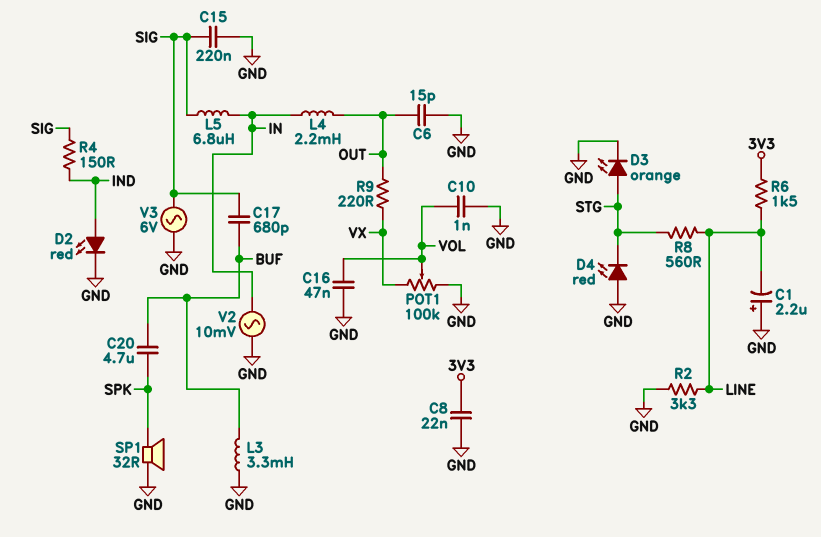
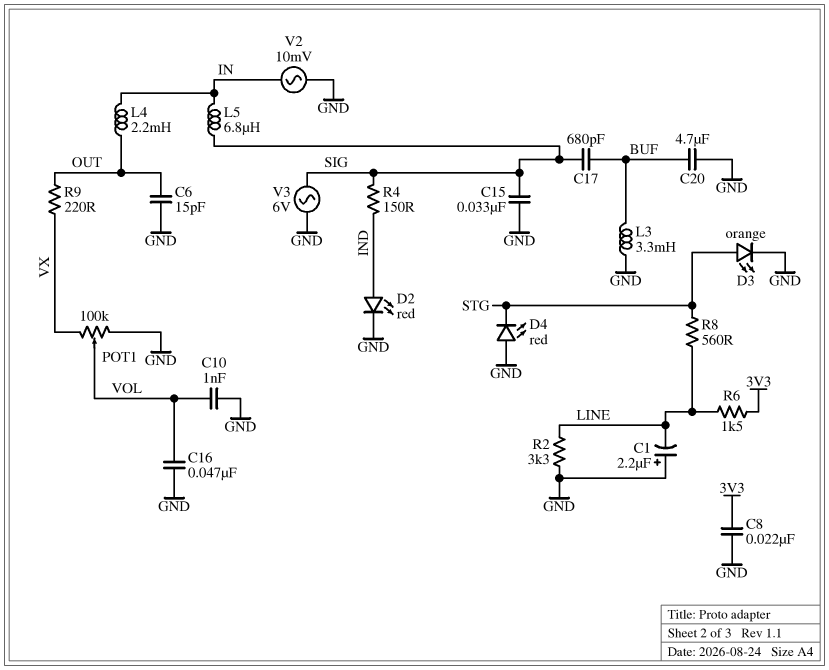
C15: 220nF (GND, SIG) -> 33nF (GND, SIG)
C20: 4.7uF (BUF, SPK) -> 4.7uF (BUF, GND)
SP1: speaker 32R (GND, SPK) -> none

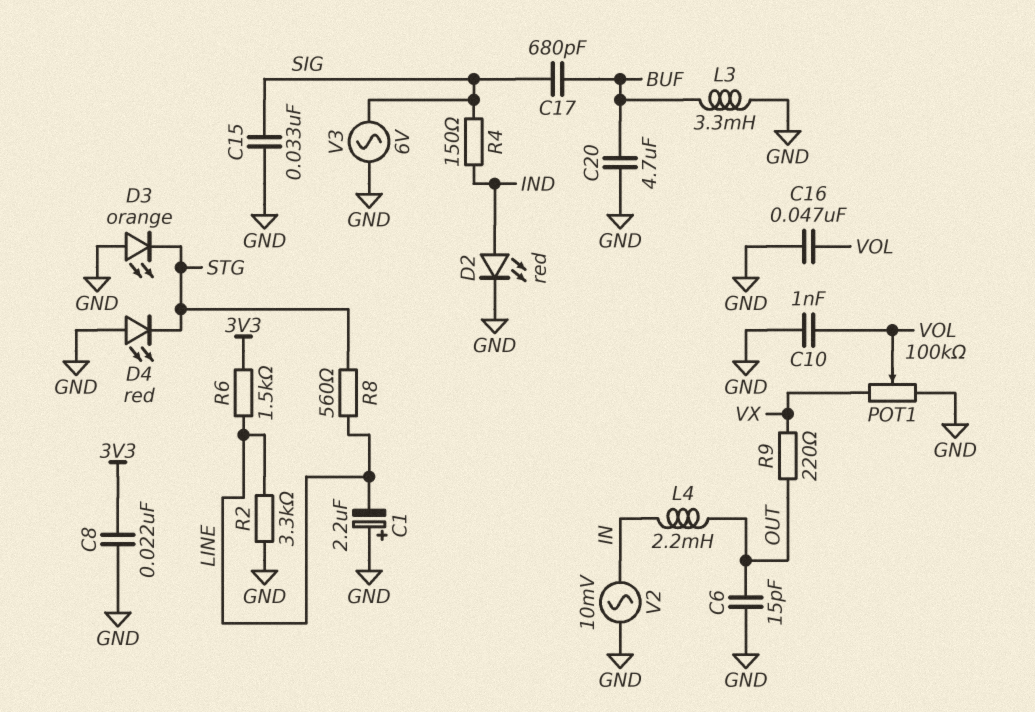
D3: LED orange (A STG, K GND) -> LED orange (A GND, K STG)
L5: 6.8uH (IN, SIG) -> none

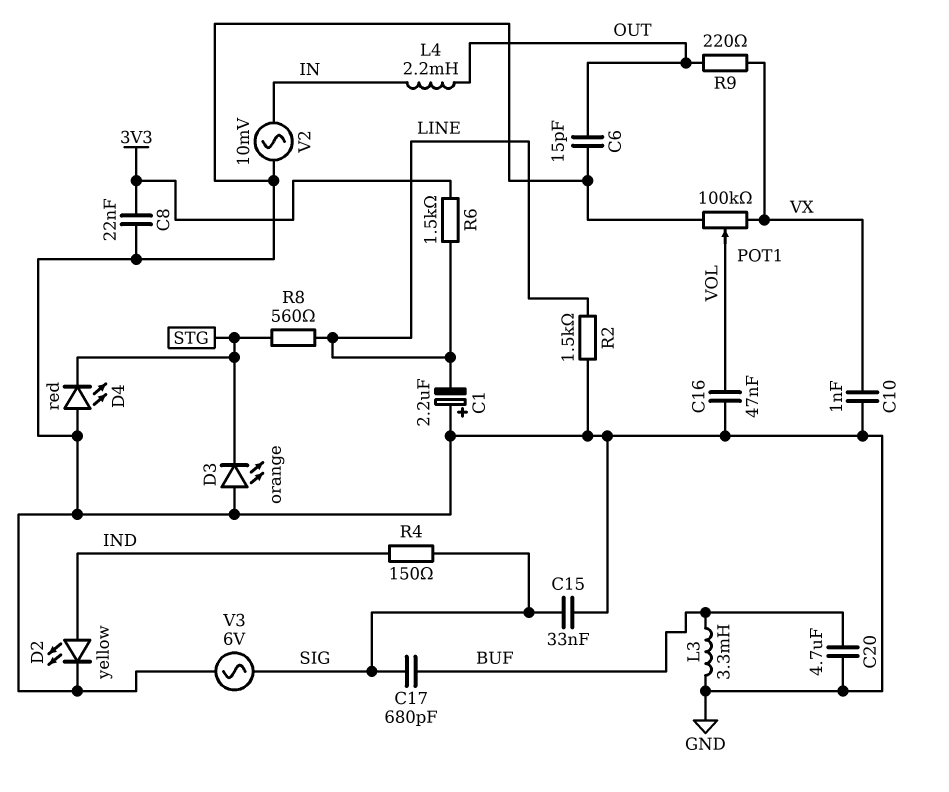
C10: 1nF (GND, VOL) -> 1nF (GND, VX)
D2: LED red (A IND, K GND) -> LED yellow (A IND, K GND)
R2: 3.3k (GND, LINE) -> 1.5k (GND, LINE)

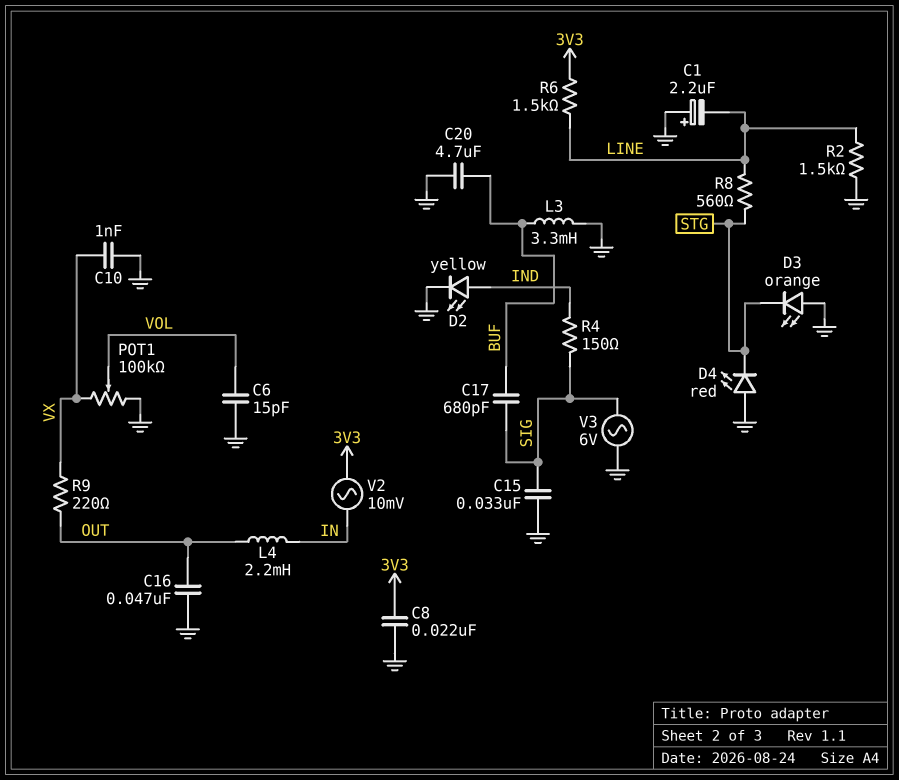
C6: 15pF (GND, OUT) -> 15pF (GND, VOL)
C16: 47nF (GND, VOL) -> 47nF (GND, OUT)
V2: AC 10mV (GND, IN) -> AC 10mV (3V3, IN)

